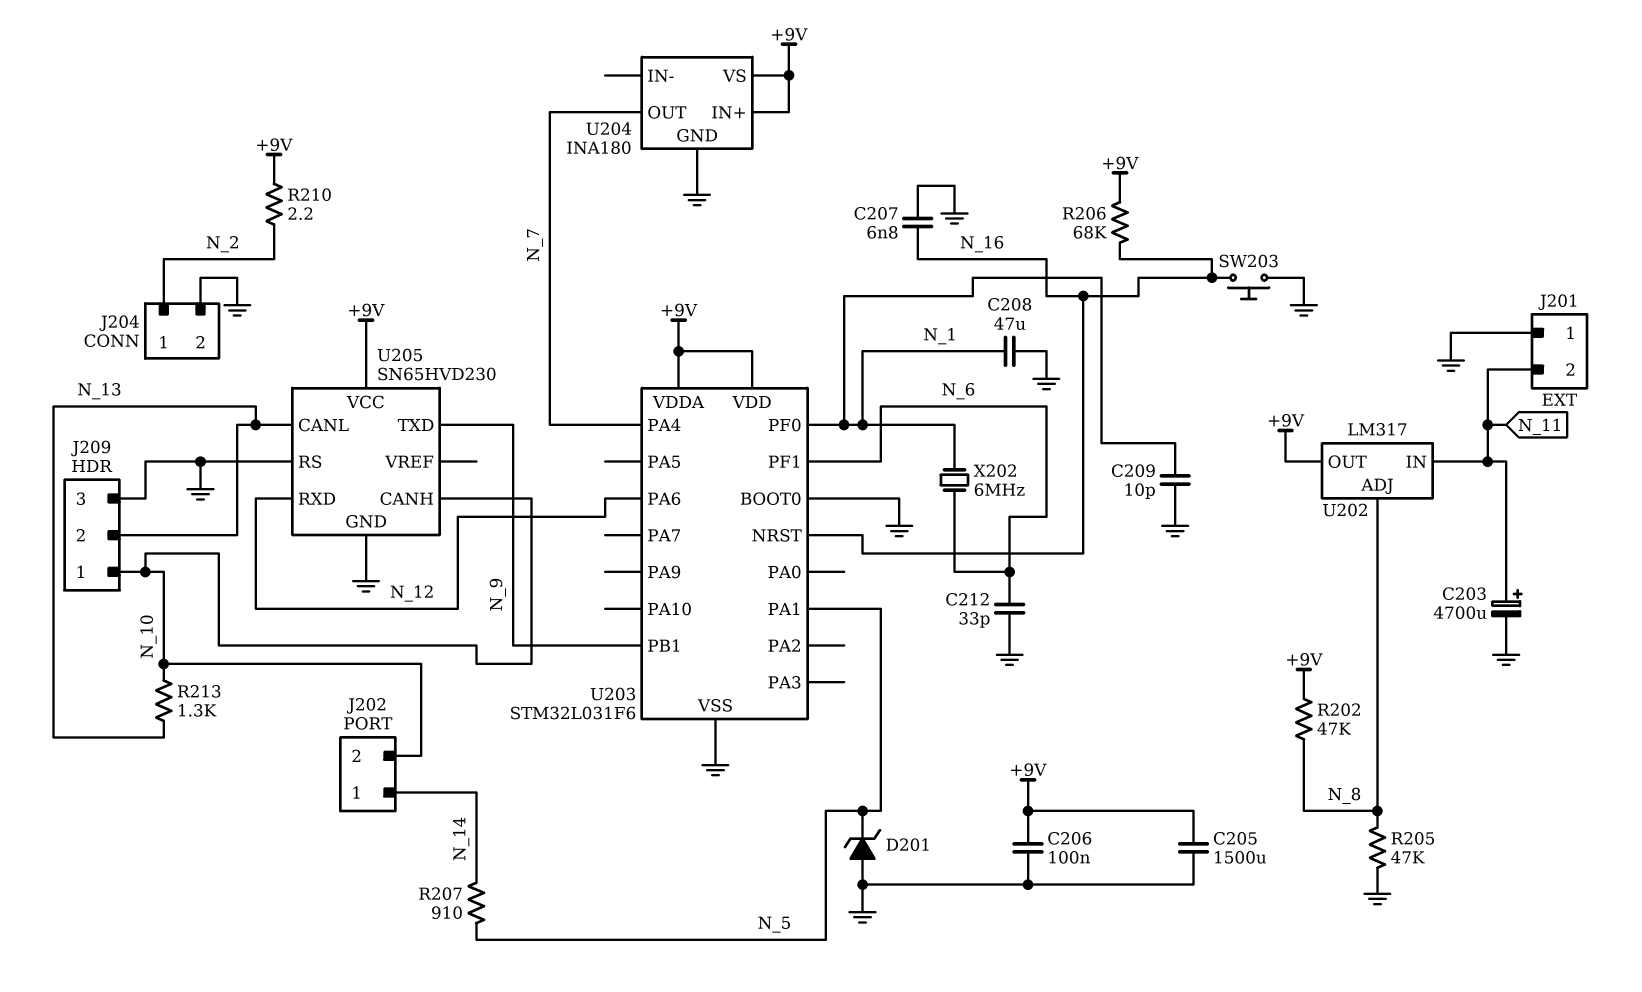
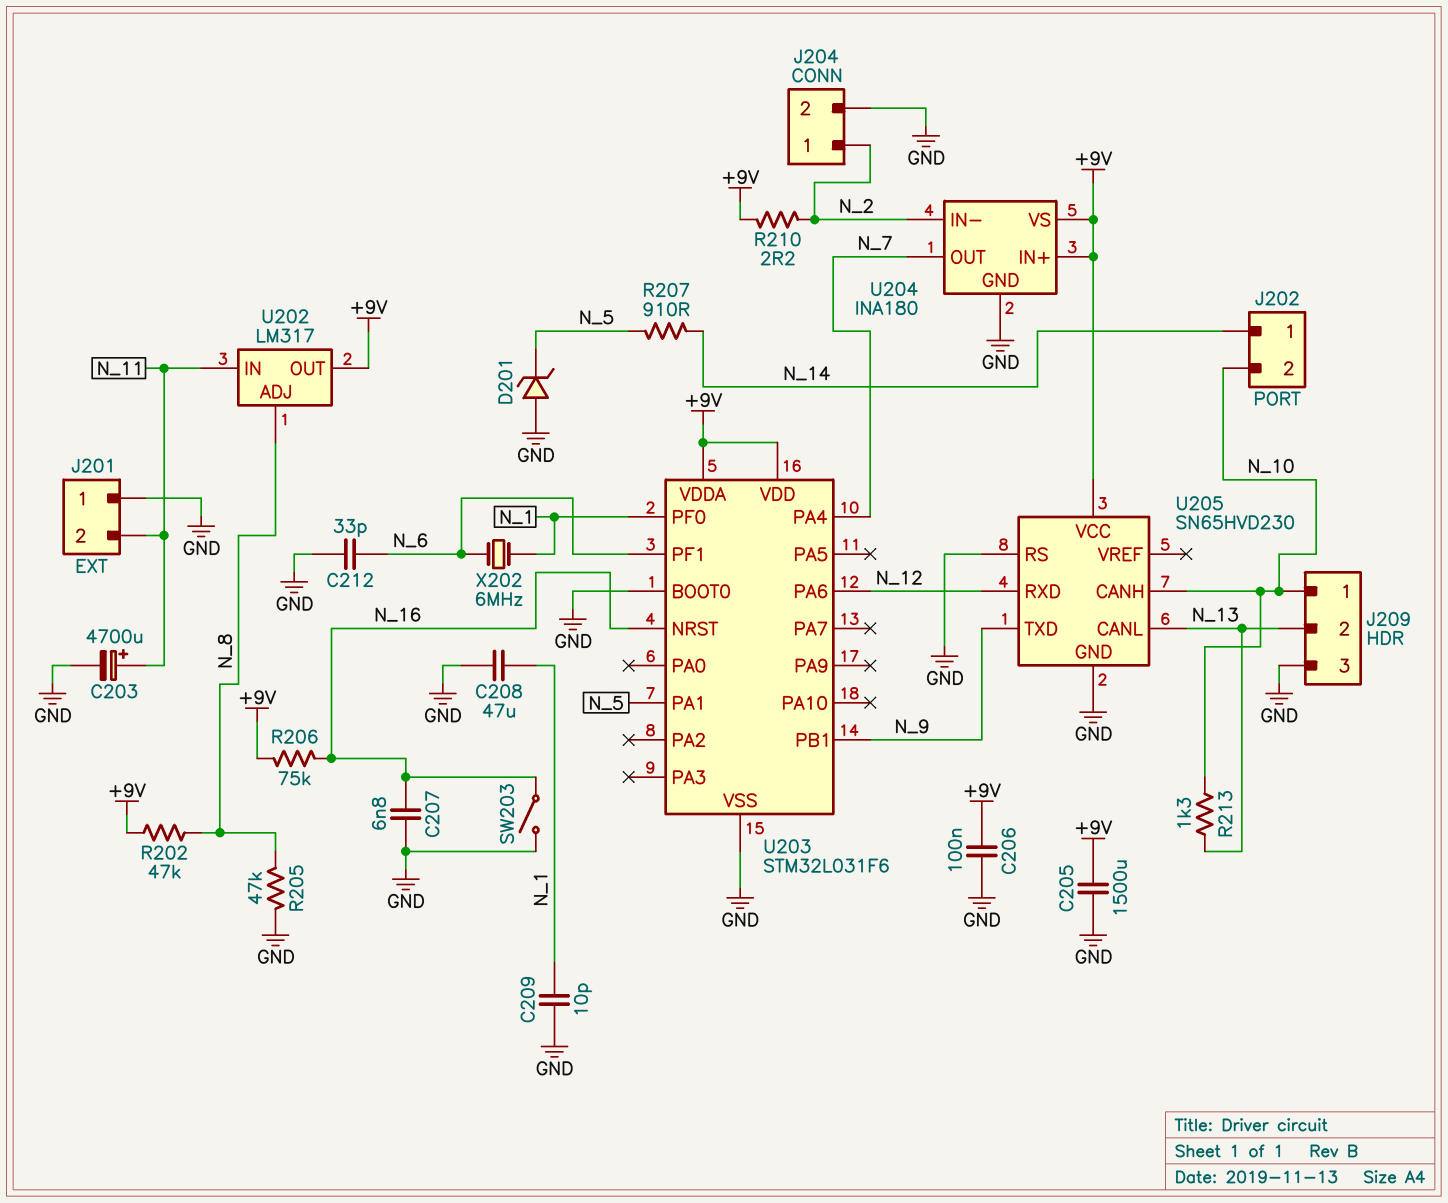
R206: 68k (+9V, N_16) -> 75k (+9V, N_16)
SW203: button (GND, N_16) -> switch (GND, N_16)
U204 pin IN-: none -> N_2

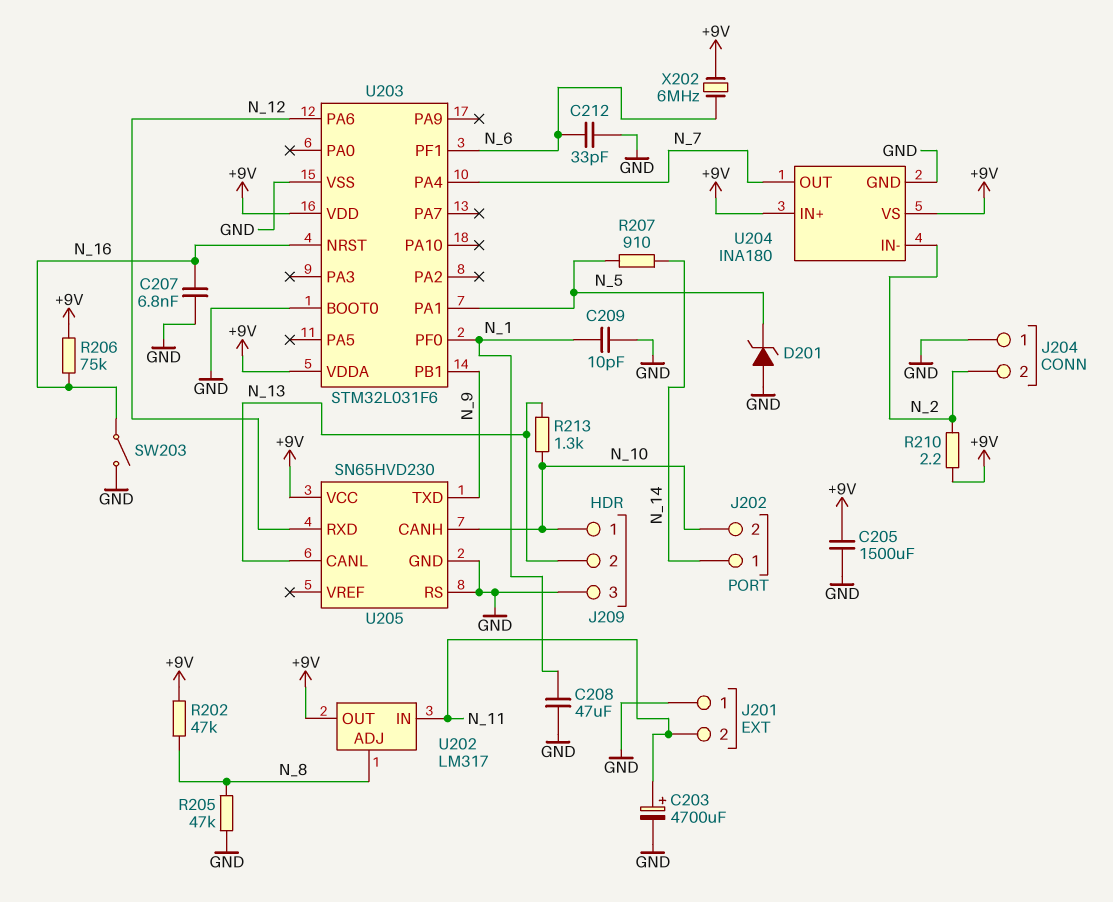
C206: 100nF (+9V, GND) -> none
J204 pin 1: N_2 -> GND
J204 pin 2: GND -> N_2
X202: 6MHz (N_1, N_6) -> 6MHz (+9V, N_6)

